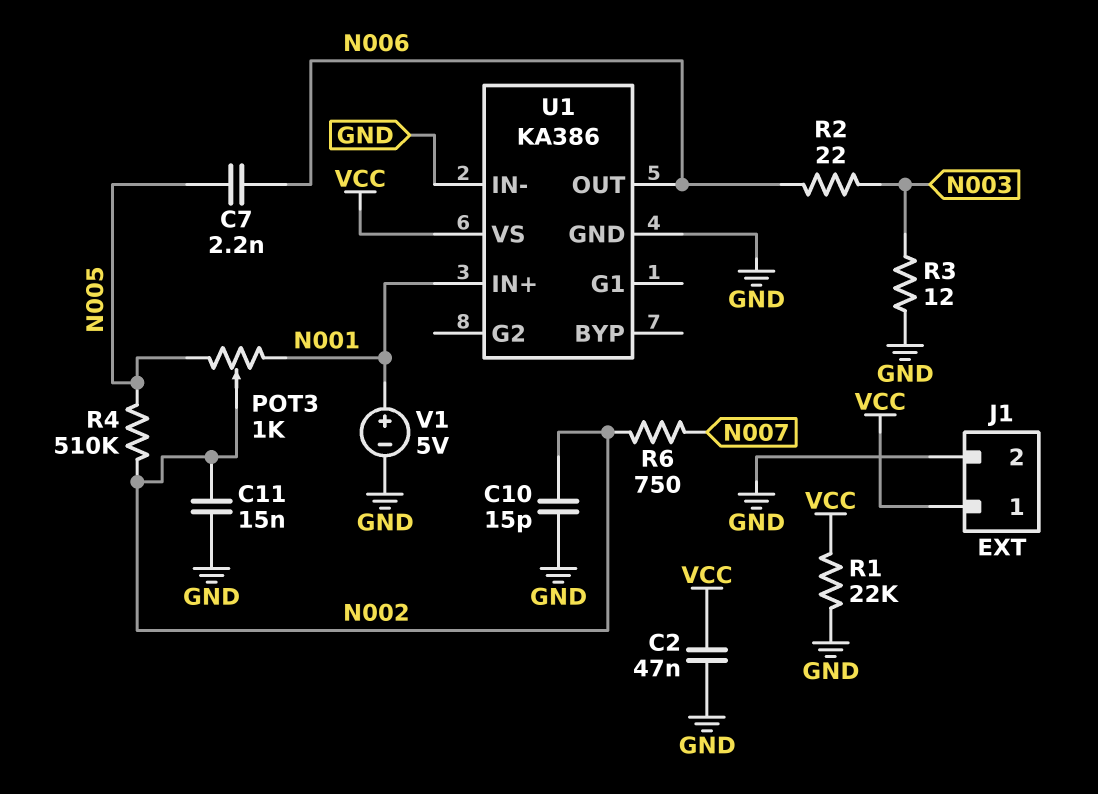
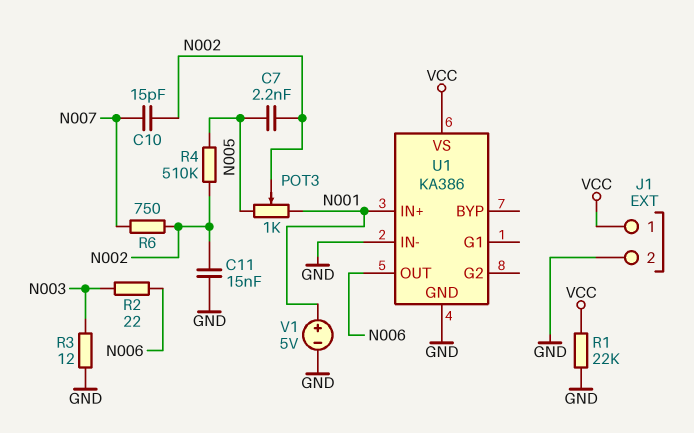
C2: 47nF (GND, VCC) -> none
C7: 2.2nF (N005, N006) -> 2.2nF (N002, N005)
C10: 15pF (GND, N002) -> 15pF (N002, N007)

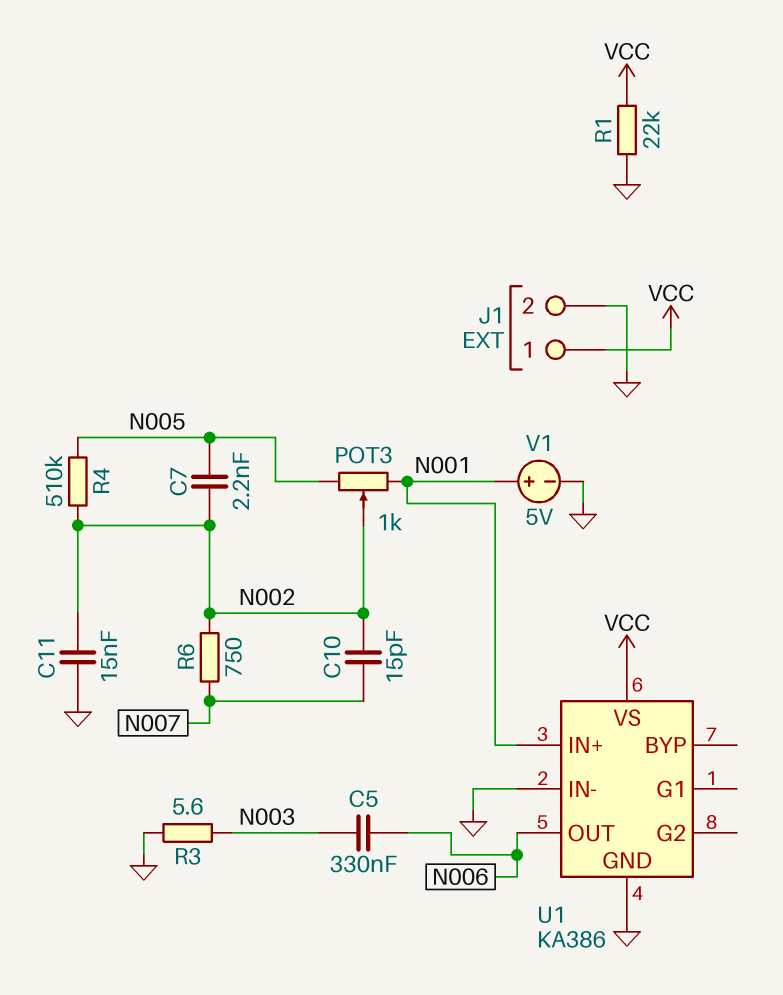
C5: none -> 330nF (N003, N006)
R2: 22 (N003, N006) -> none
R3: 12 (GND, N003) -> 5.6 (GND, N003)

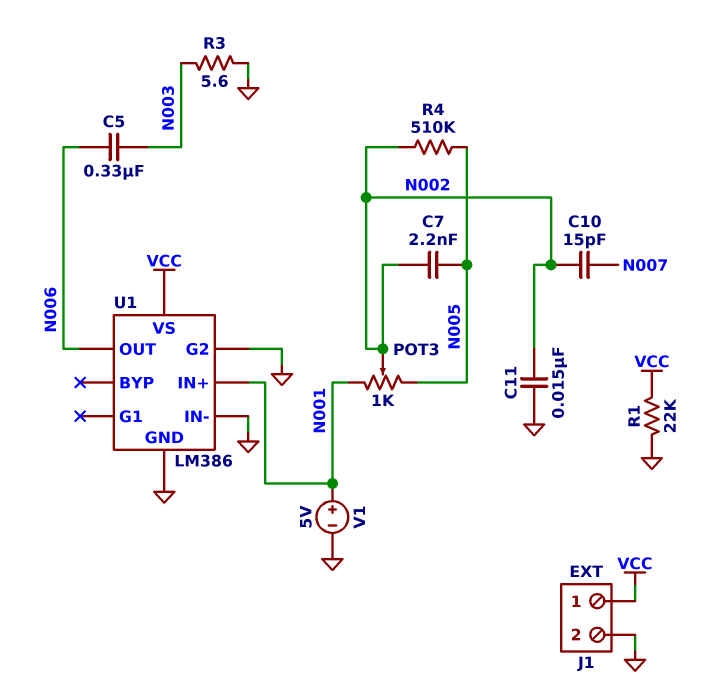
R6: 750 (N002, N007) -> none
U1: KA386 -> LM386
U1 pin G2: none -> GND

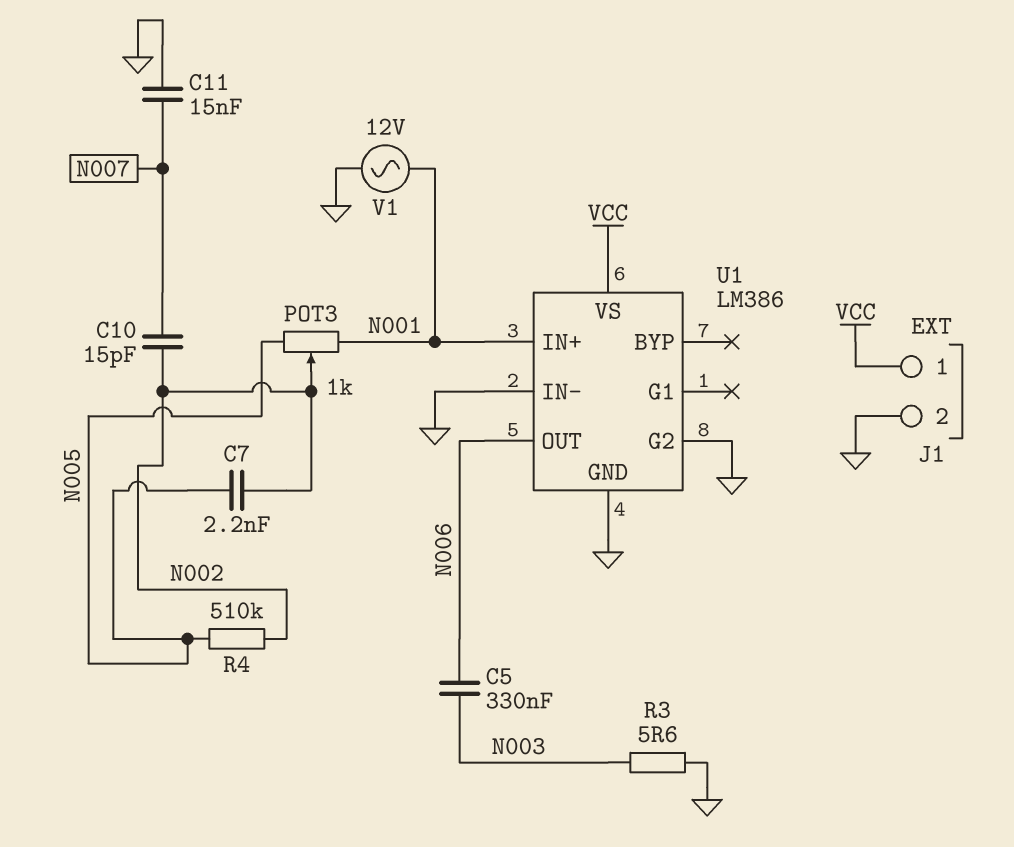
C11: 15nF (GND, N002) -> 15nF (GND, N007)
R1: 22k (GND, VCC) -> none
V1: 5V (plus N001, minus GND) -> AC 12V (GND, N001)

